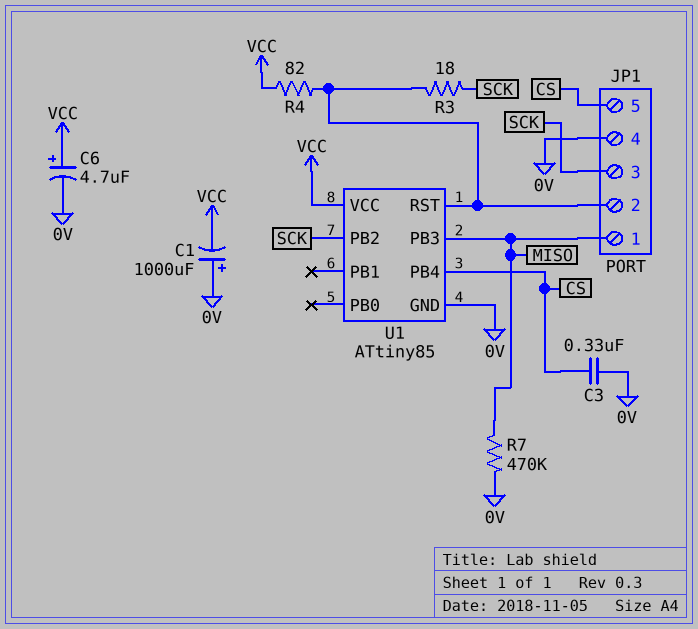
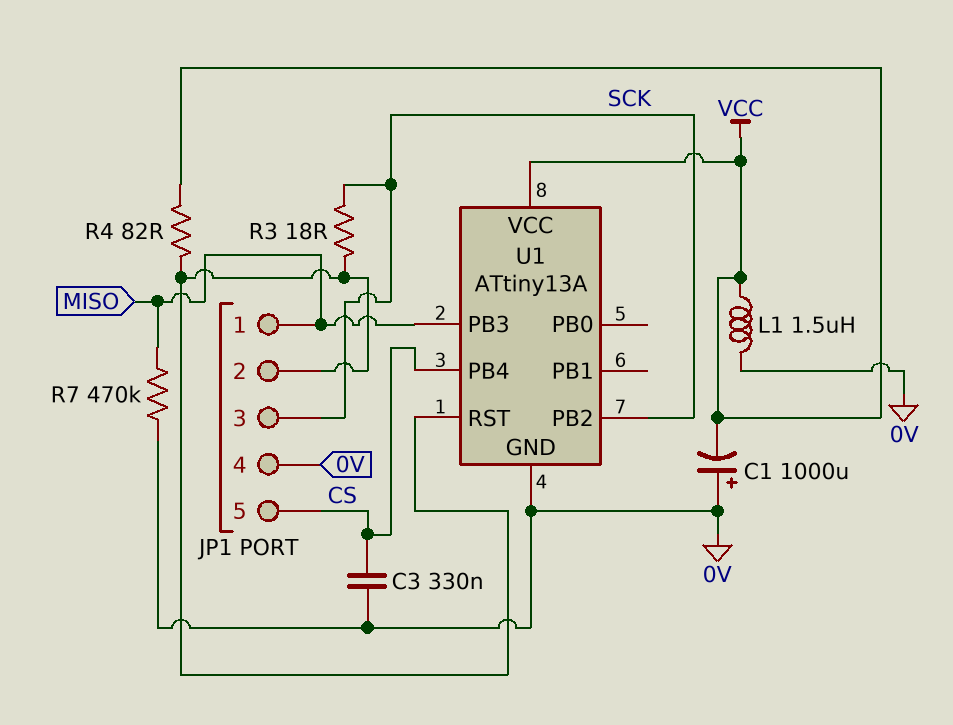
C6: 4.7uF (plus VCC, minus 0V) -> none
L1: none -> 1.5uH (0V, VCC)
U1: ATtiny85 -> ATtiny13A

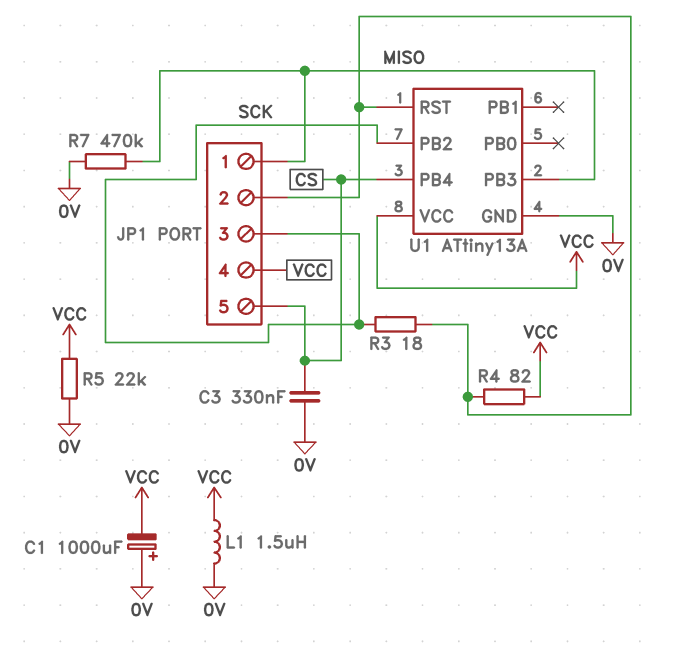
JP1 pin 4: 0V -> VCC
R5: none -> 22k (0V, VCC)

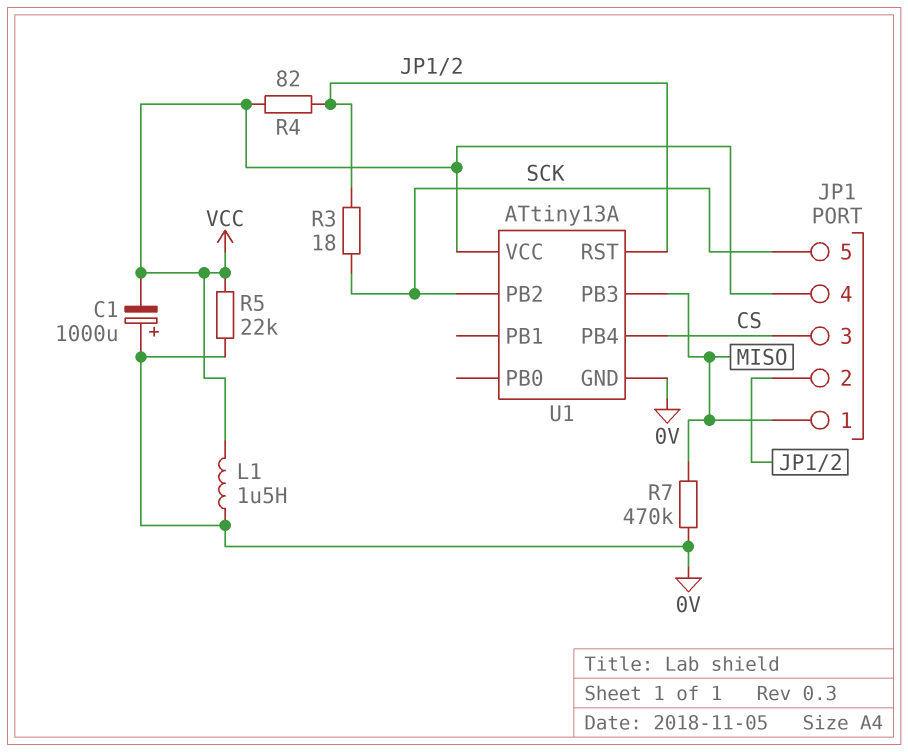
C3: 330nF (0V, CS) -> none
JP1 pin 3: SCK -> CS
JP1 pin 5: CS -> SCK

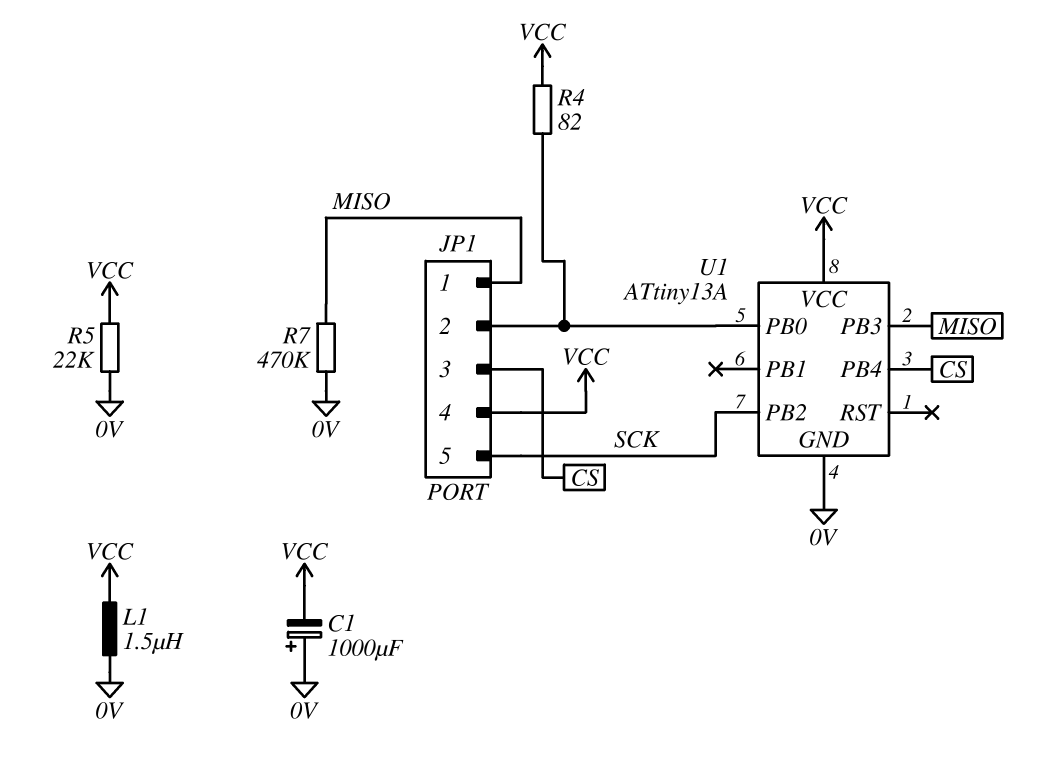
R3: 18 (JP1/2, SCK) -> none
U1 pin PB0: none -> JP1/2
U1 pin RST: JP1/2 -> none

